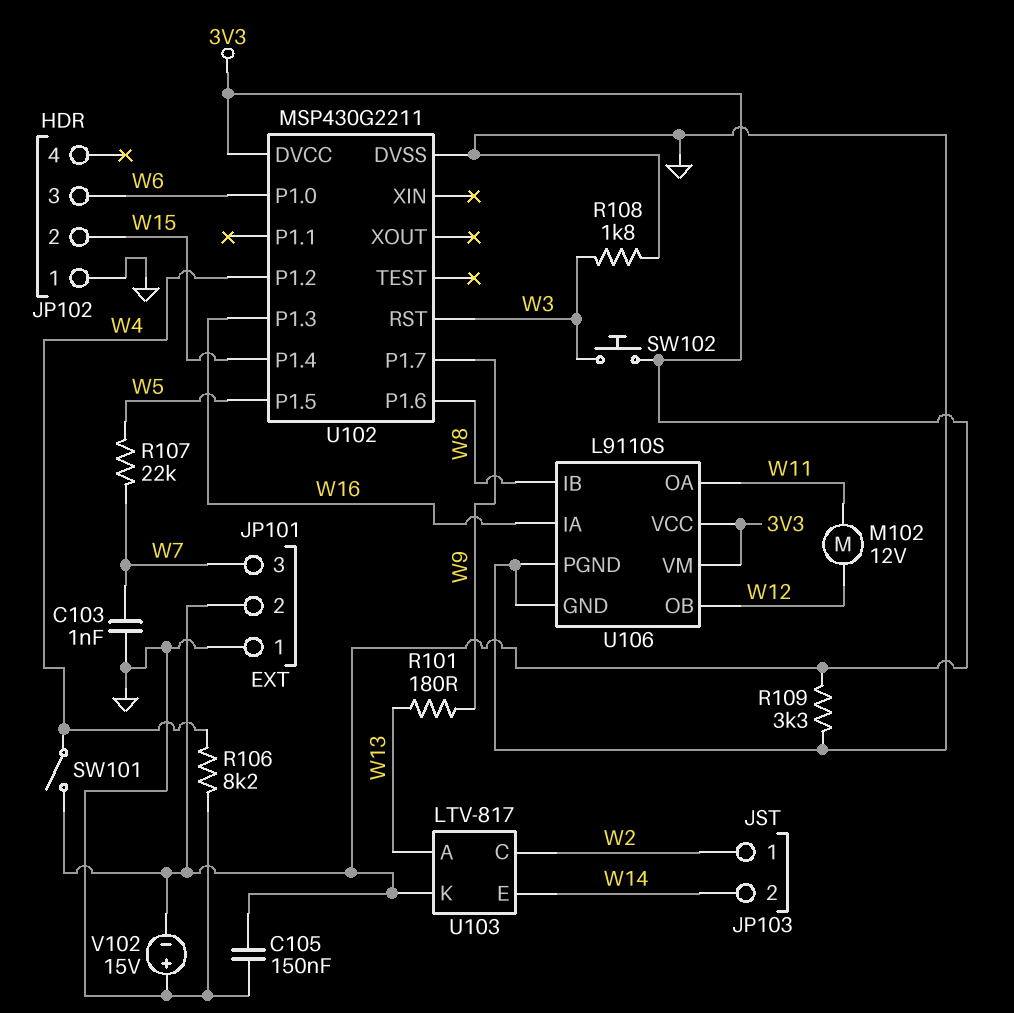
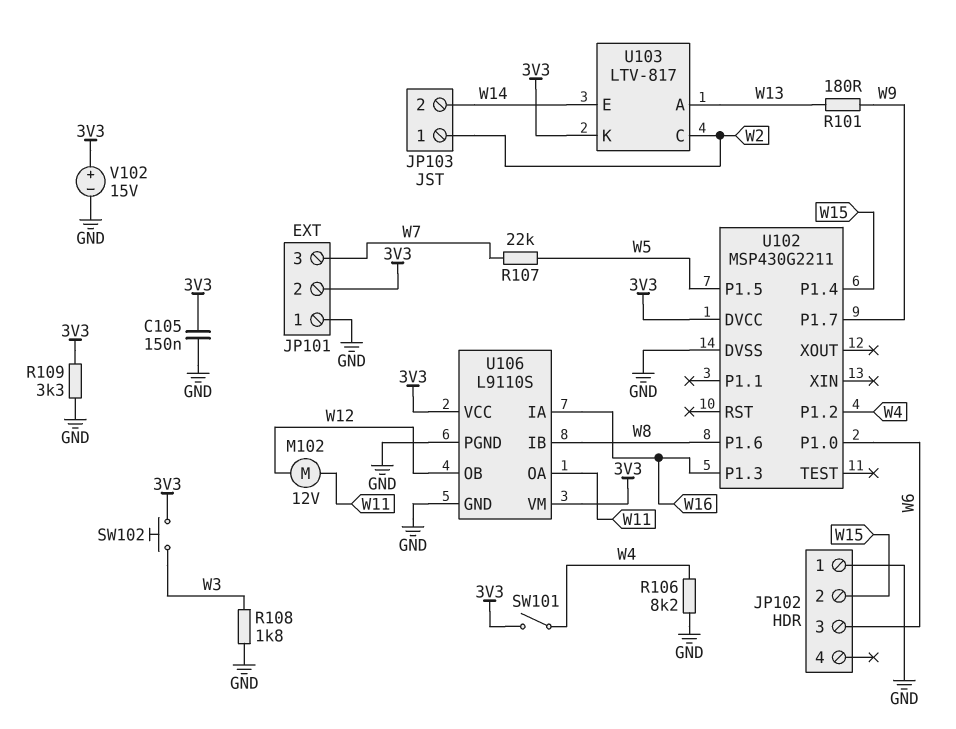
C103: 1nF (GND, W7) -> none
U102 pin RST: W3 -> none
V102: 15V (plus GND, minus 3V3) -> 15V (plus 3V3, minus GND)

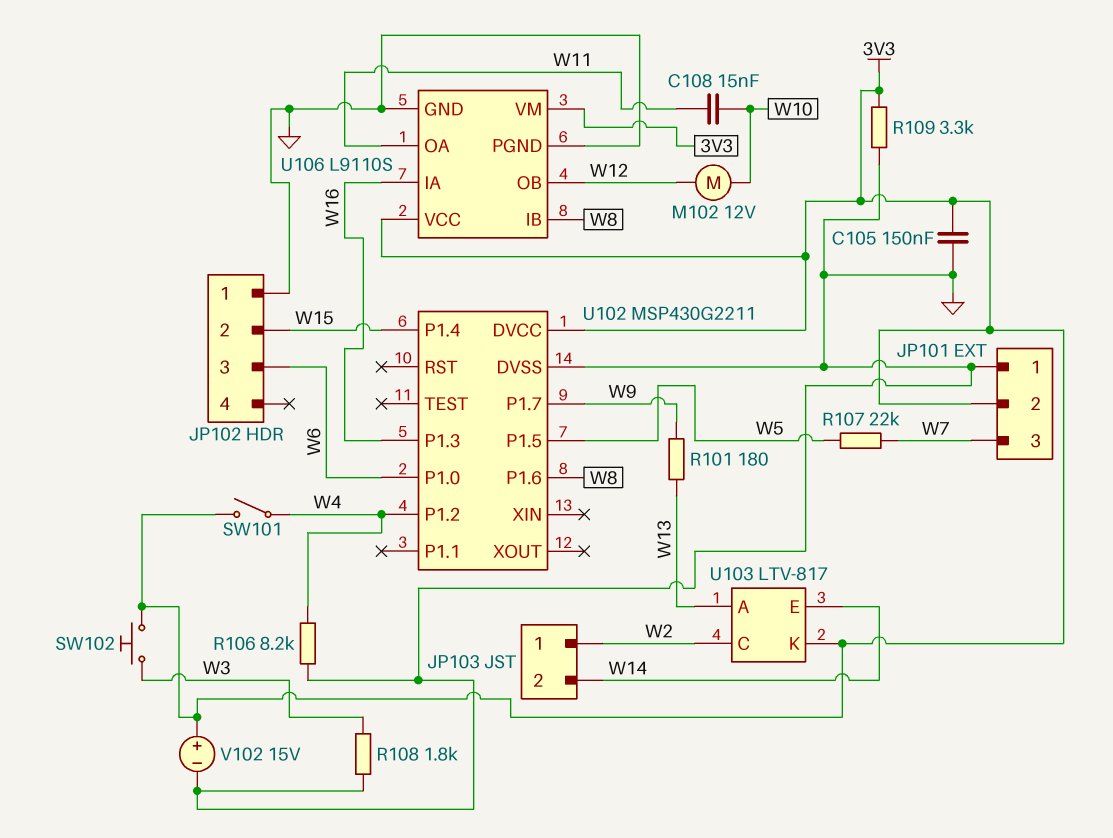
C108: none -> 15nF (W10, W11)
M102: motor 12V (W11, W12) -> motor 12V (W10, W12)

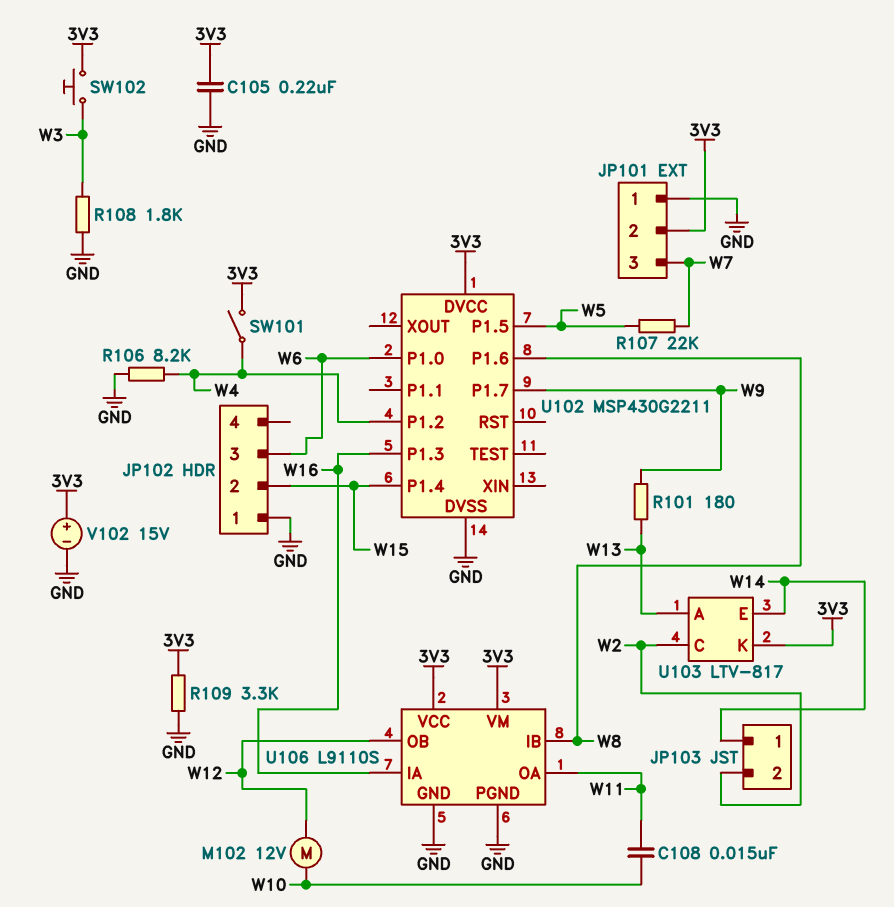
C105: 150nF (3V3, GND) -> 220nF (3V3, GND)
JP103 pin 1: W2 -> W14
JP103 pin 2: W14 -> W2

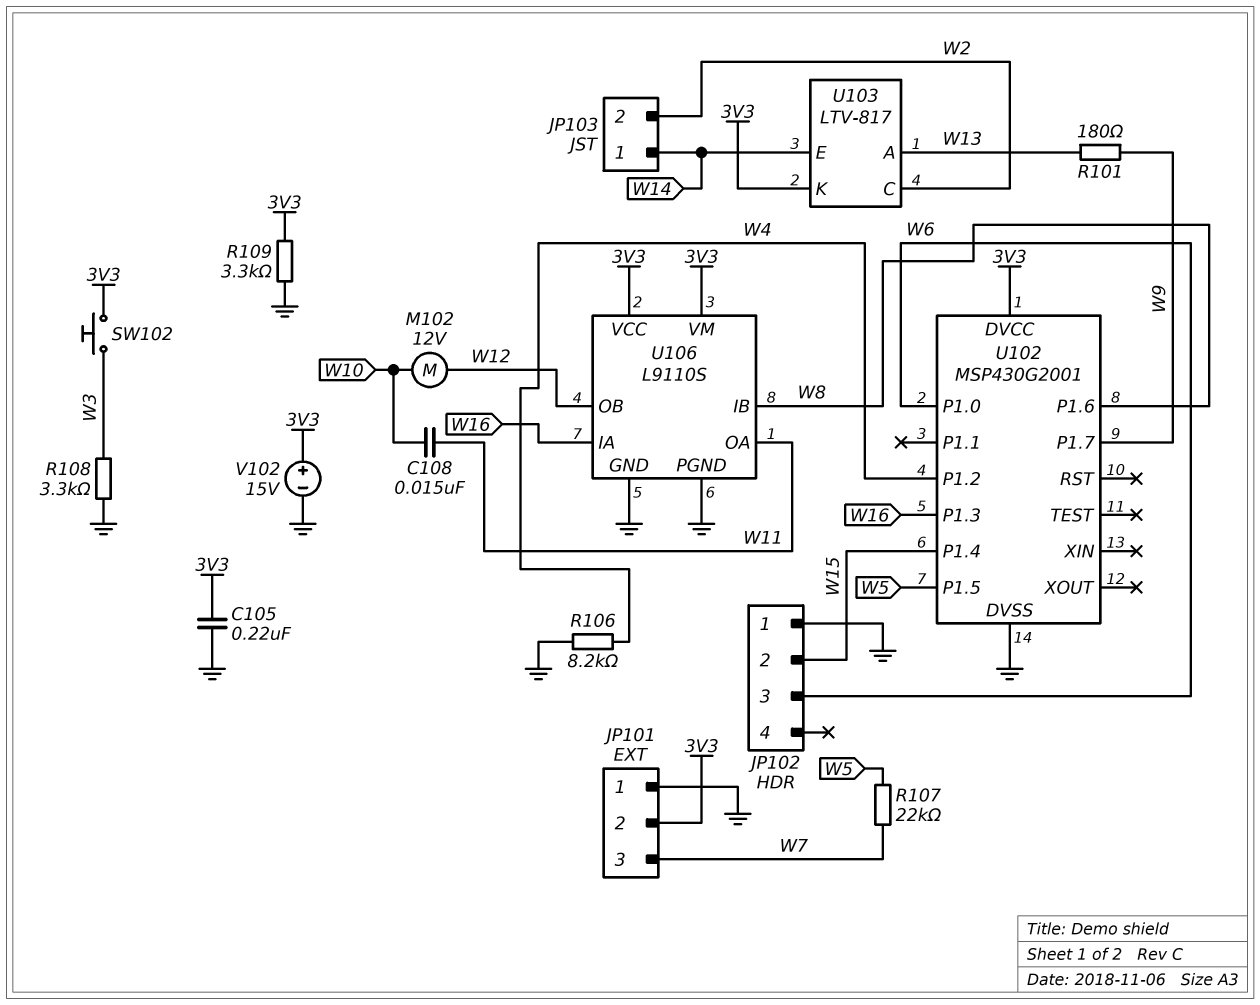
R108: 1.8k (GND, W3) -> 3.3k (GND, W3)
SW101: switch (3V3, W4) -> none
U102: MSP430G2211 -> MSP430G2001

